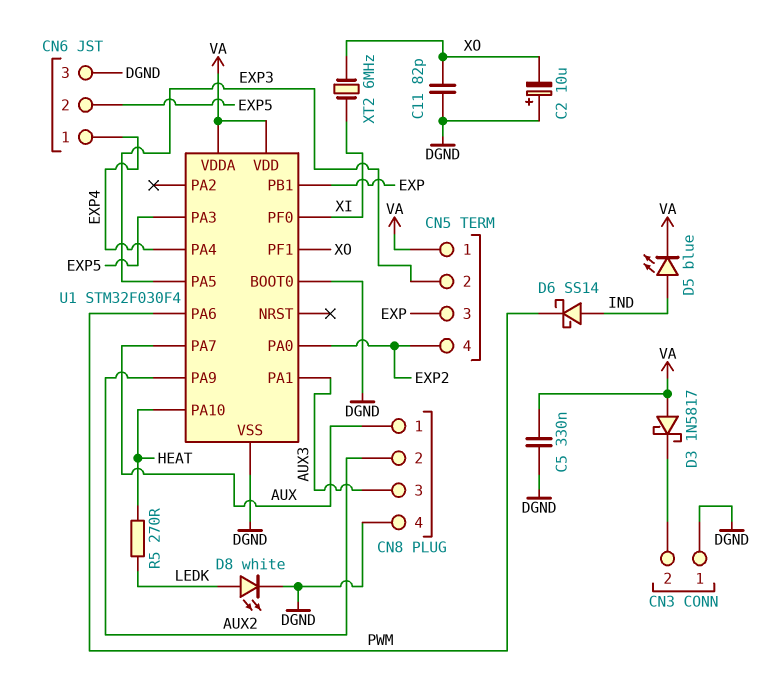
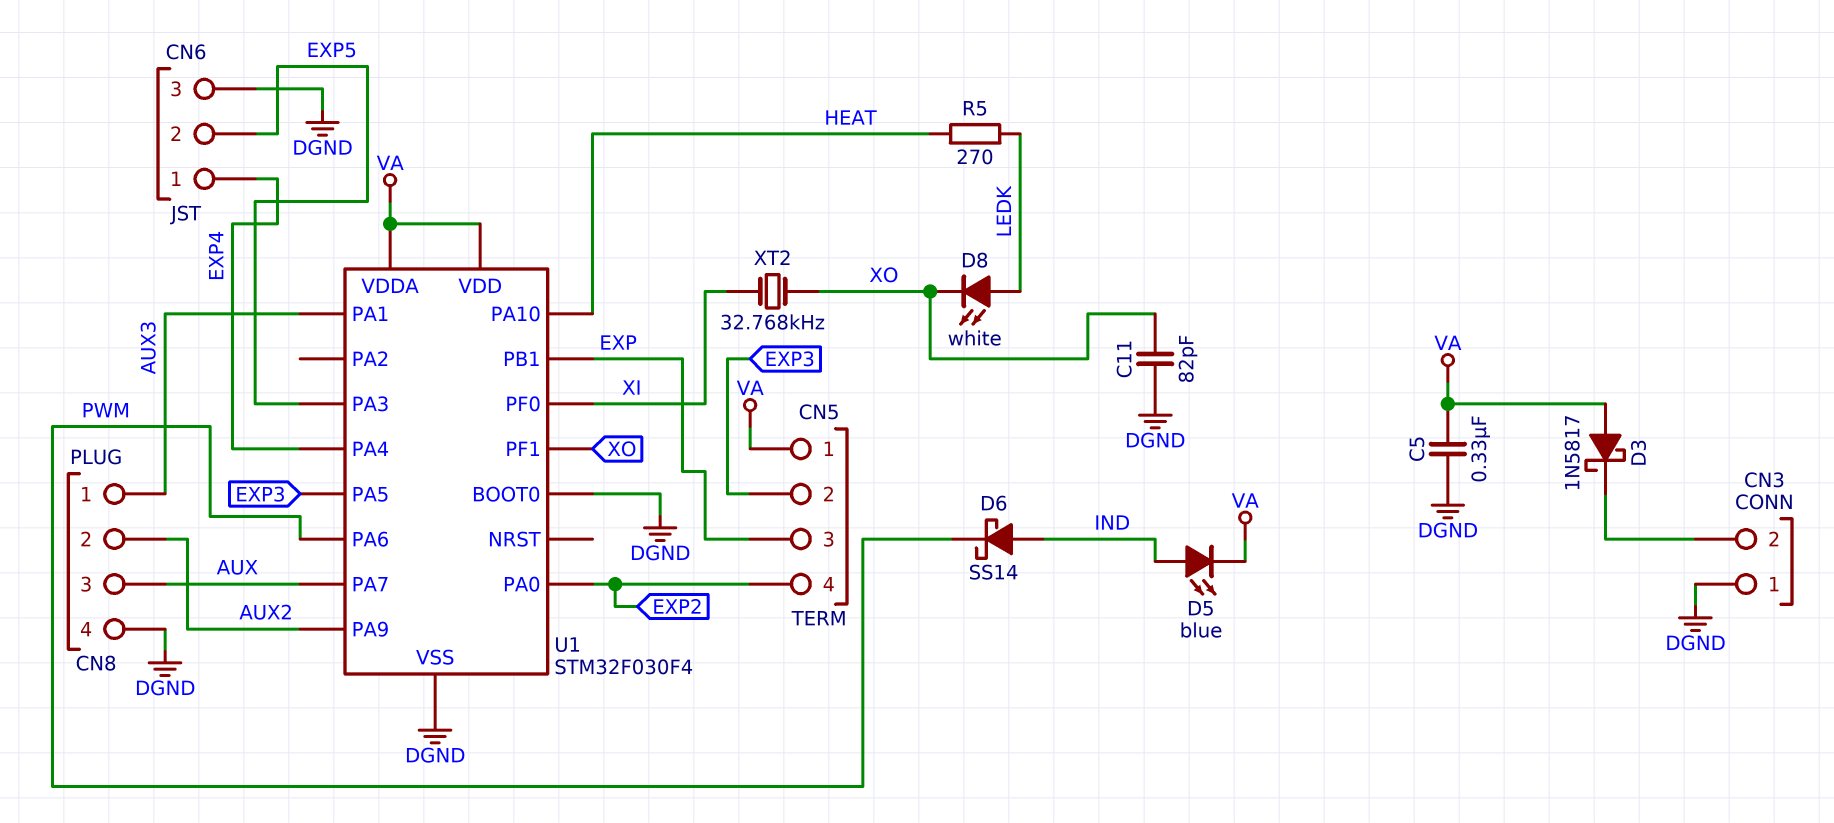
C2: 10uF (plus DGND, minus XO) -> none
CN8 pin 1: AUX -> AUX3
CN8 pin 3: AUX3 -> AUX
D8: LED white (A LEDK, K DGND) -> LED white (A LEDK, K XO)
XT2: 6MHz (XI, XO) -> 32.768kHz (XI, XO)

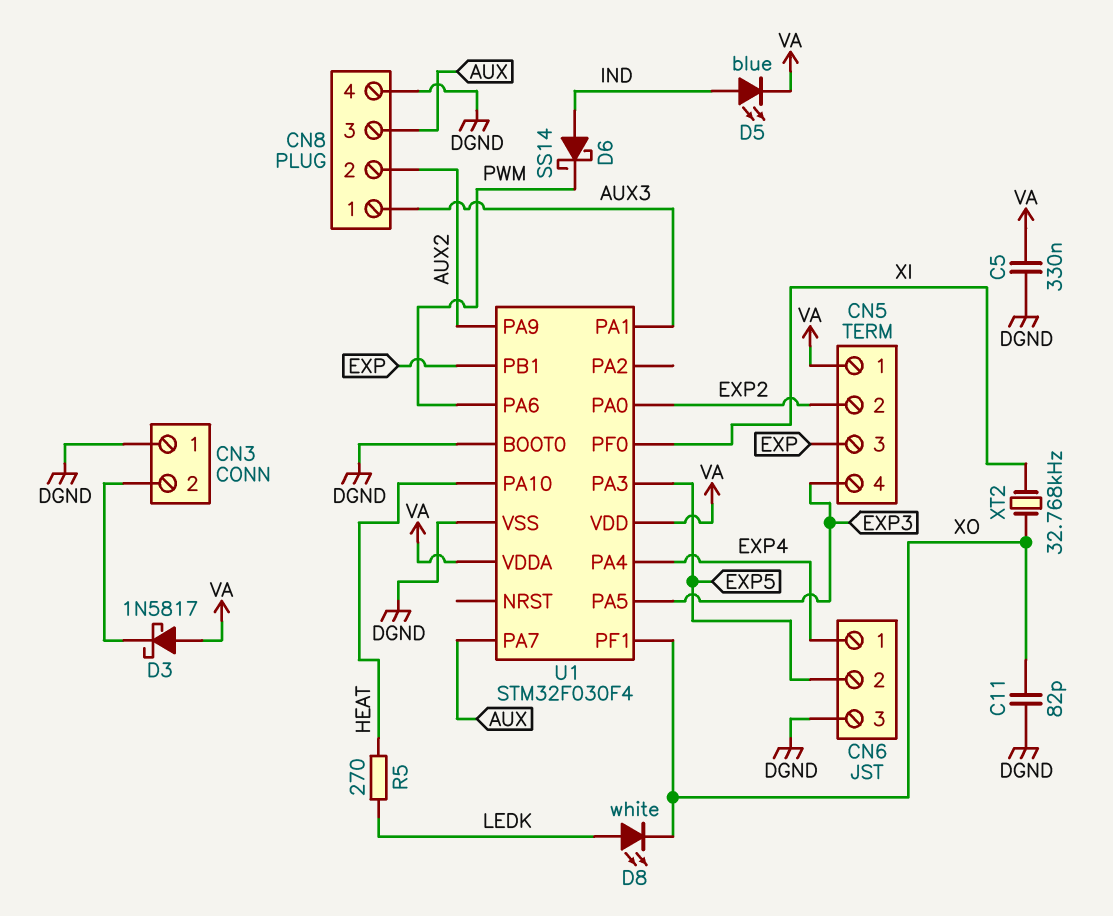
CN5 pin 2: EXP3 -> EXP2
CN5 pin 4: EXP2 -> EXP3

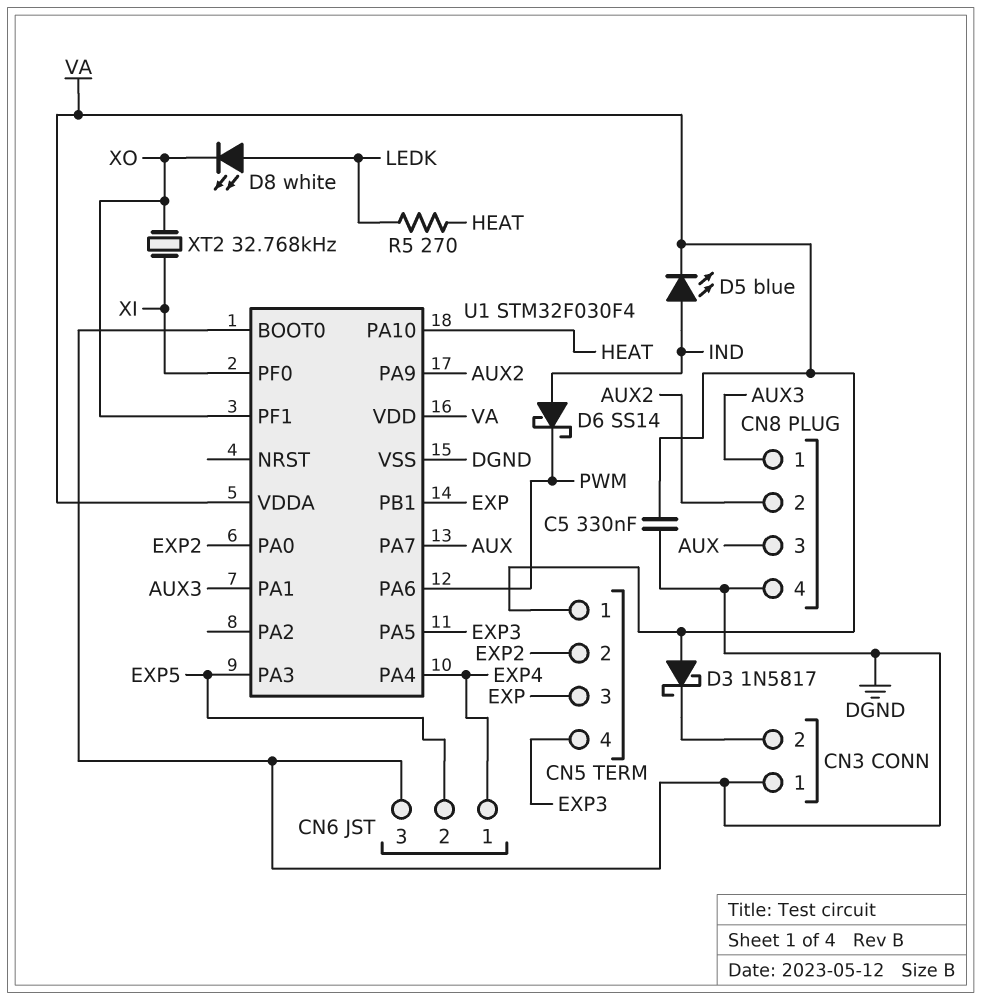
C11: 82pF (DGND, XO) -> none

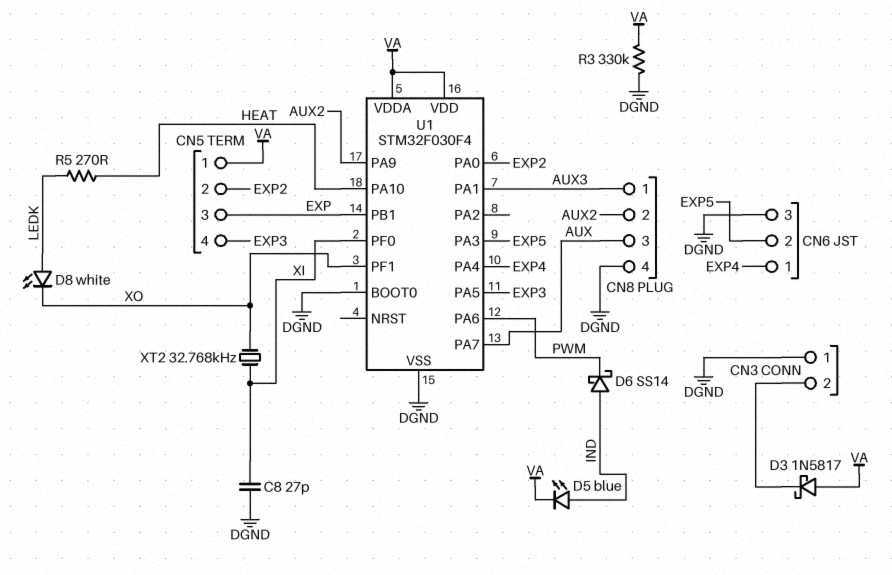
C5: 330nF (DGND, VA) -> none
C8: none -> 27pF (DGND, XI)
R3: none -> 330k (DGND, VA)

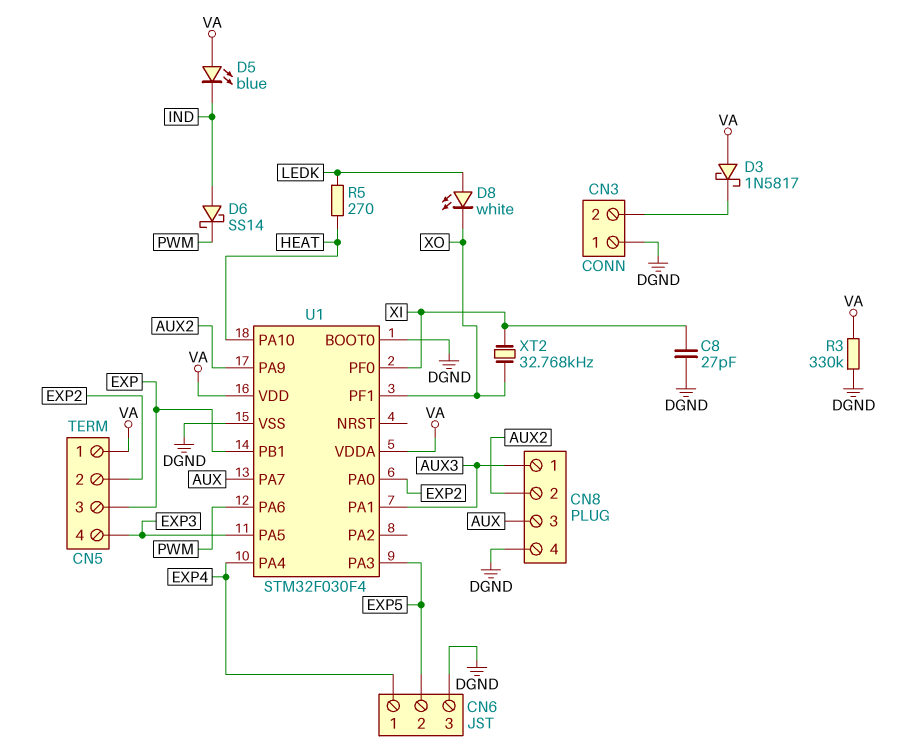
D5: LED blue (A IND, K VA) -> LED blue (A VA, K IND)

